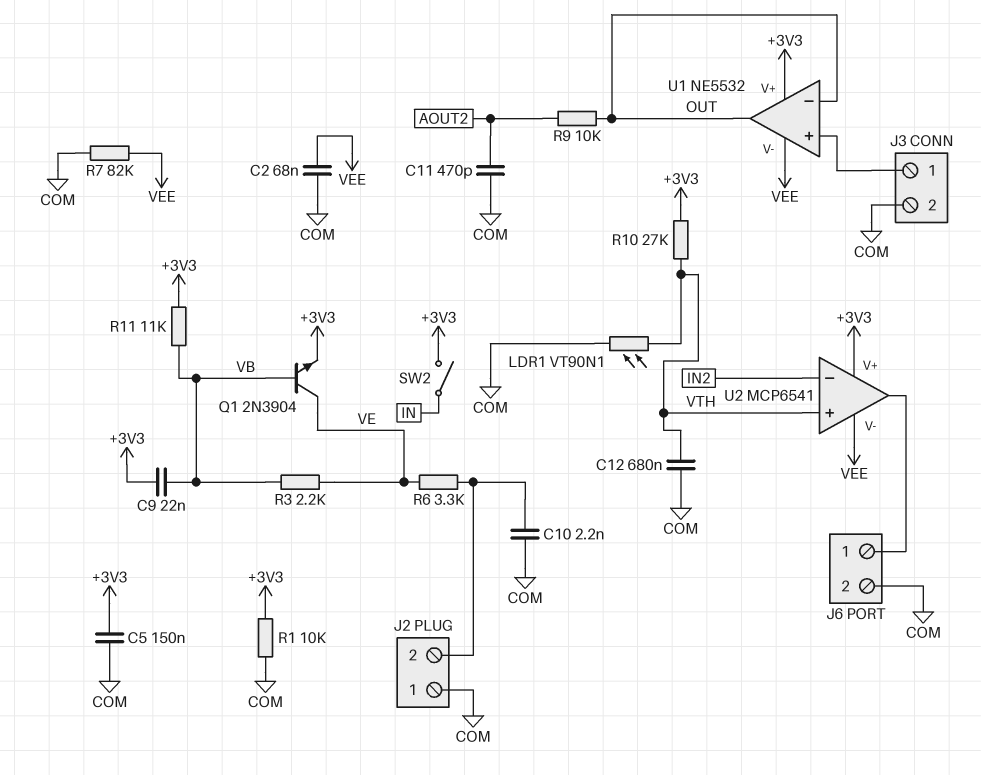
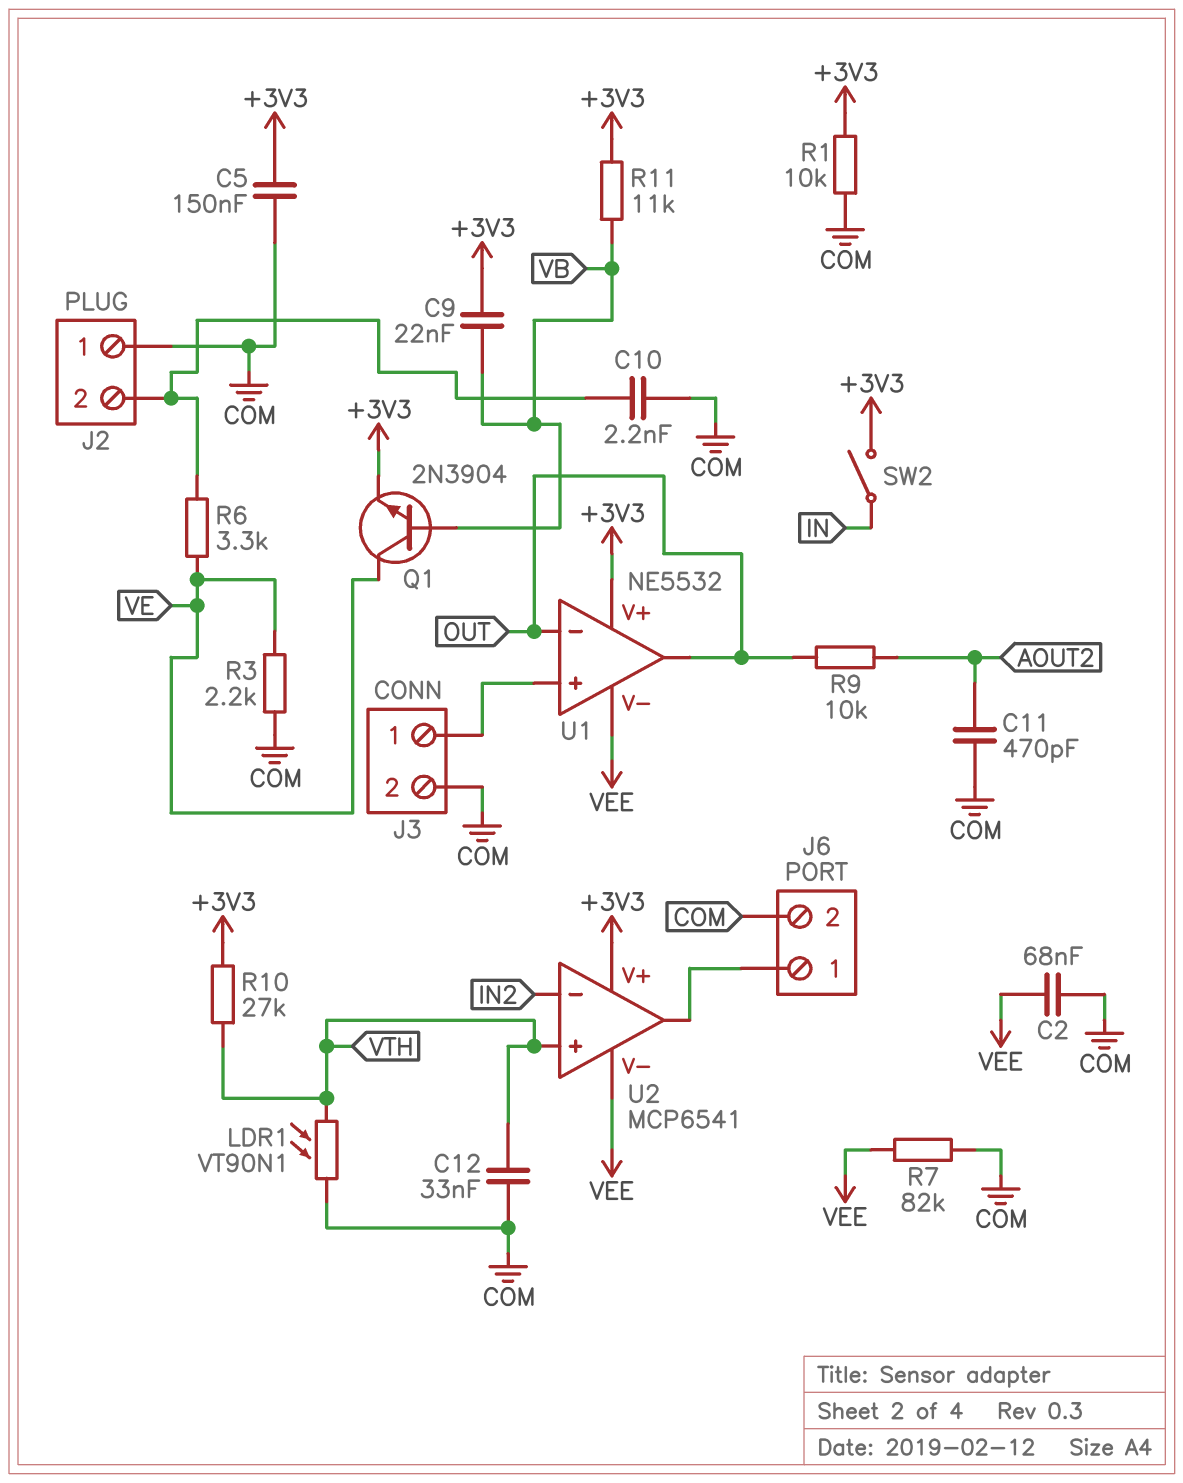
C12: 680nF (COM, VTH) -> 33nF (COM, VTH)
R3: 2.2k (VB, VE) -> 2.2k (COM, VE)

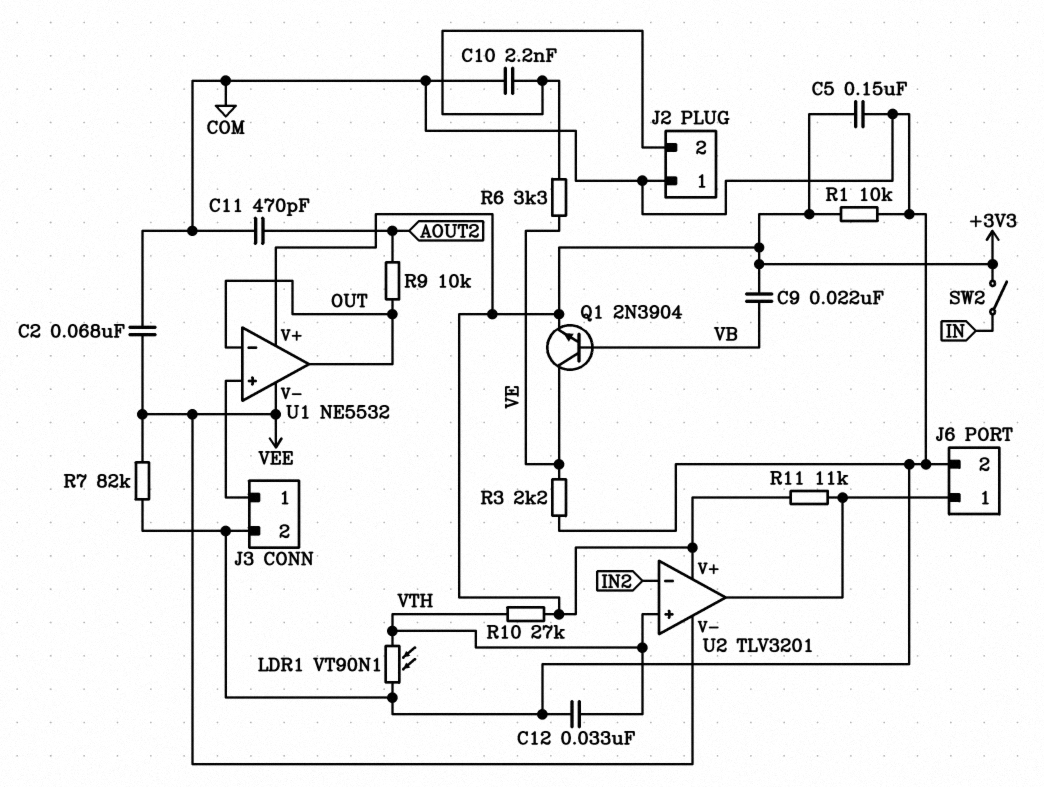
R11: 11k (+3V3, VB) -> 11k (+3V3, J6/1)
U2: MCP6541 -> TLV3201

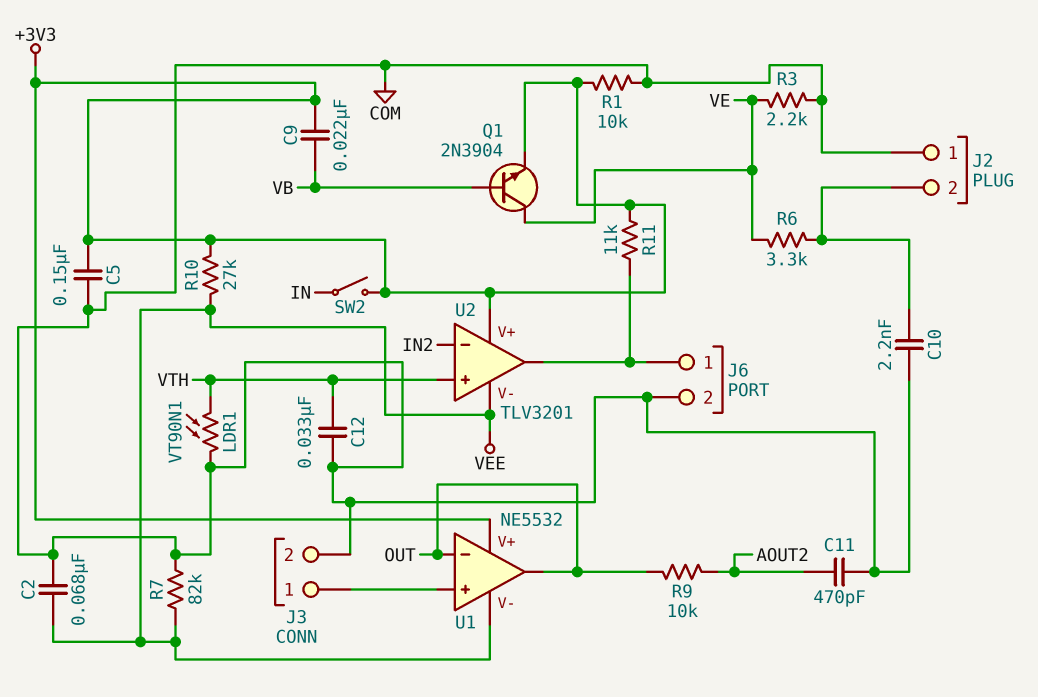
R10: 27k (+3V3, VTH) -> 27k (+3V3, VEE)

